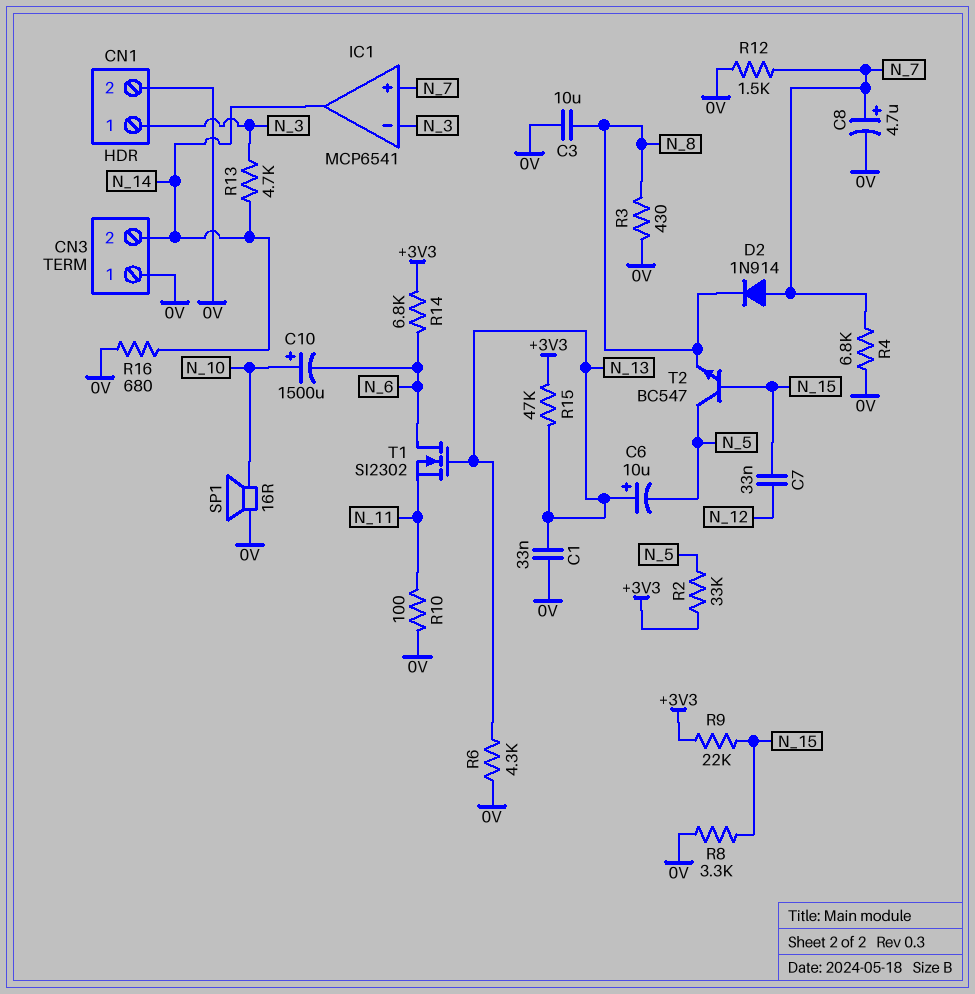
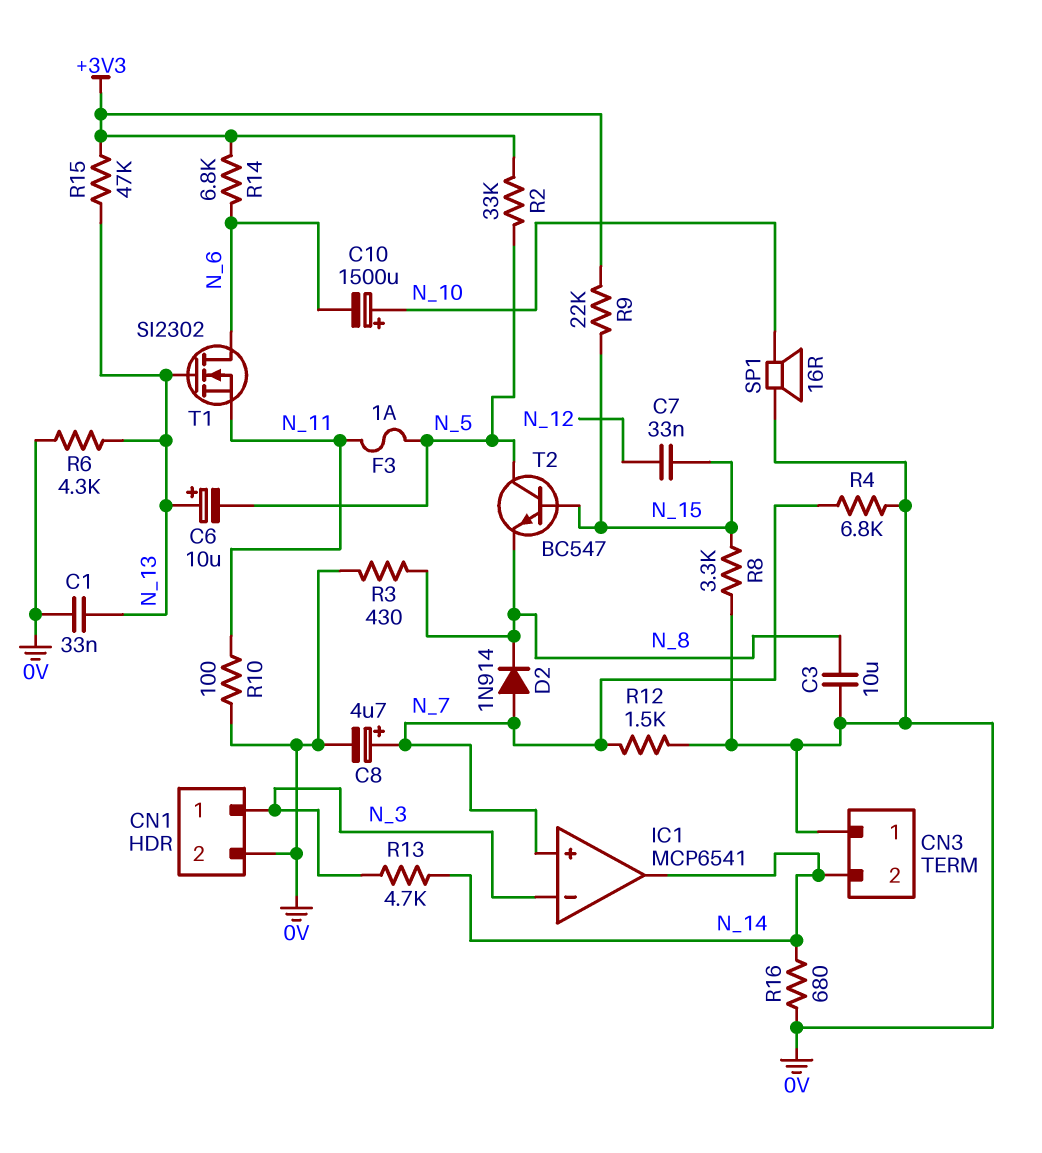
F3: none -> 1A (N_5, N_11)

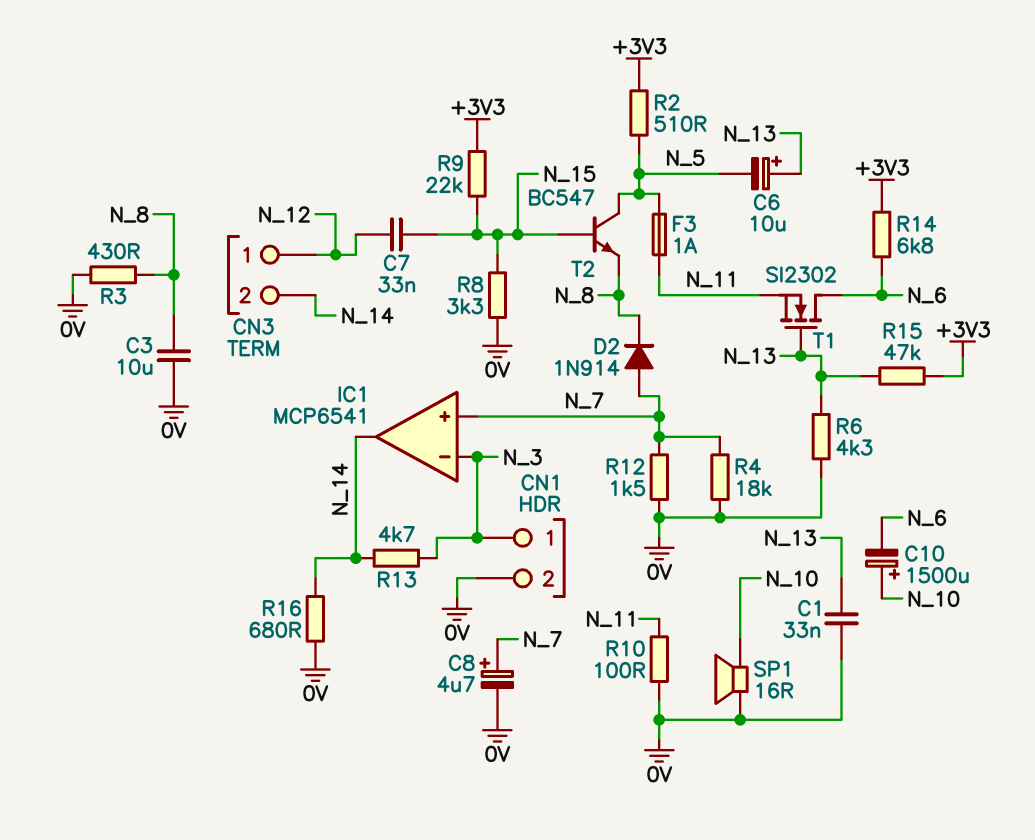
CN3 pin 1: 0V -> N_12
R2: 33k (+3V3, N_5) -> 510 (+3V3, N_5)
R4: 6.8k (0V, N_7) -> 18k (0V, N_7)

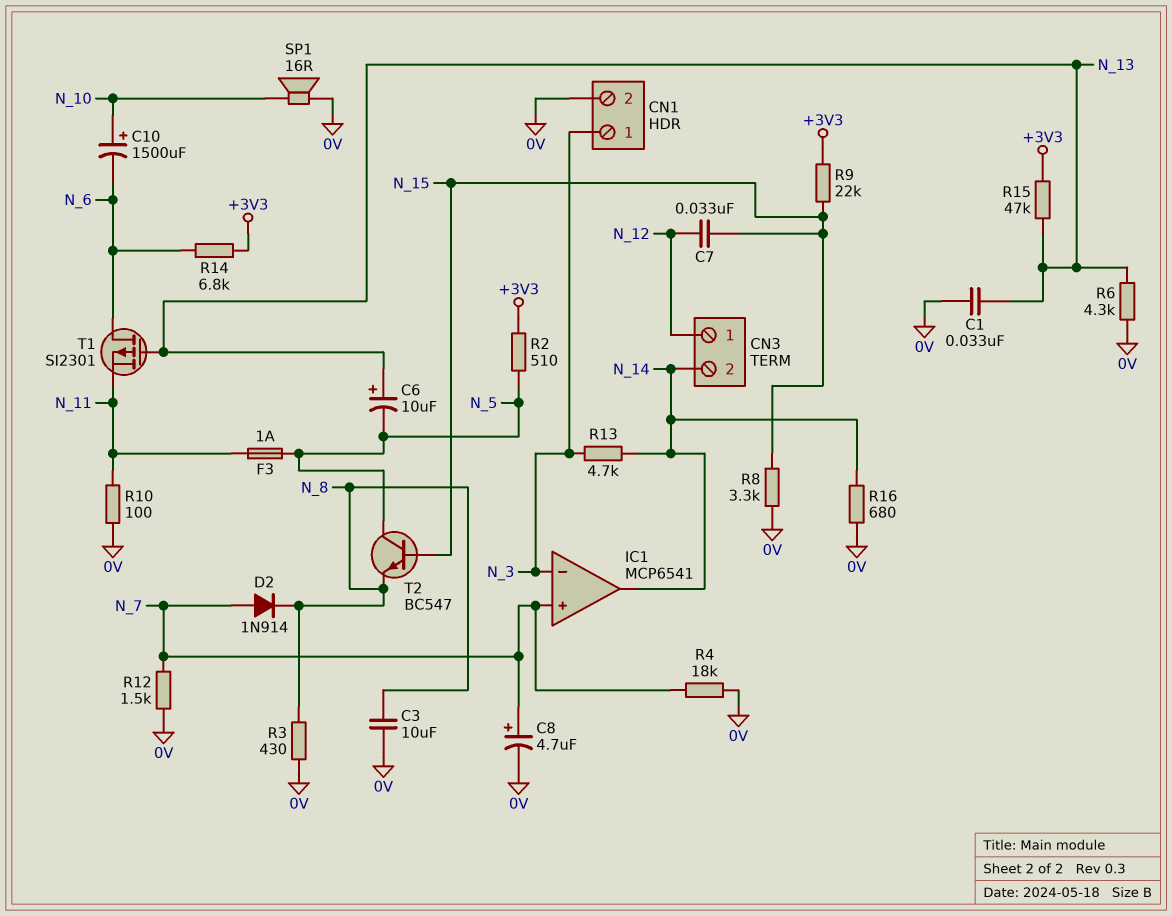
T1: NMOS SI2302 (G N_13, D N_6, S N_11) -> PMOS SI2301 (G N_13, D N_6, S N_11)

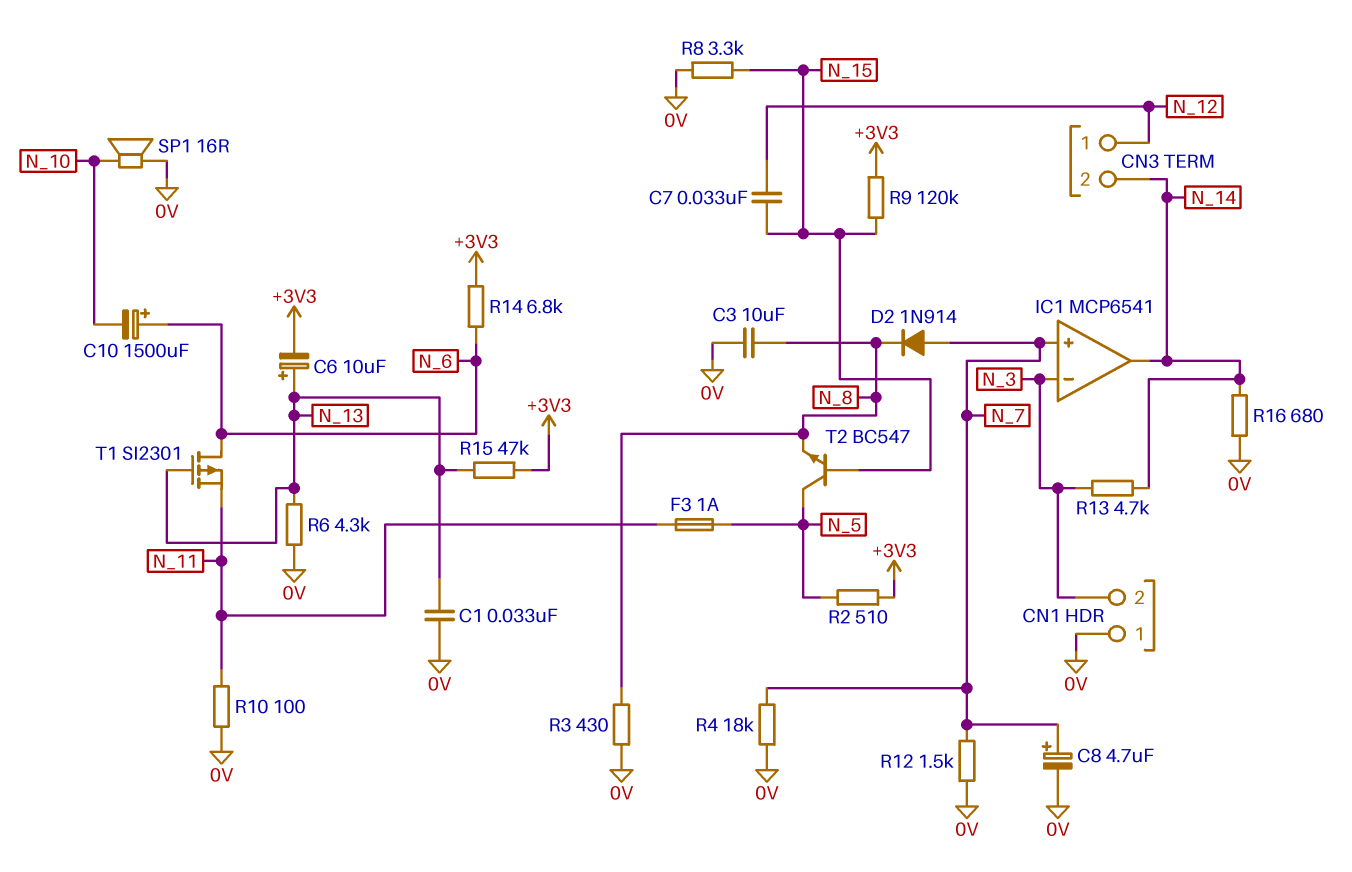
C6: 10uF (plus N_13, minus N_5) -> 10uF (plus N_13, minus +3V3)
C10: 1500uF (plus N_10, minus N_6) -> 1500uF (plus N_6, minus N_10)
CN1 pin 1: N_3 -> 0V
CN1 pin 2: 0V -> N_3
R9: 22k (+3V3, N_15) -> 120k (+3V3, N_15)

